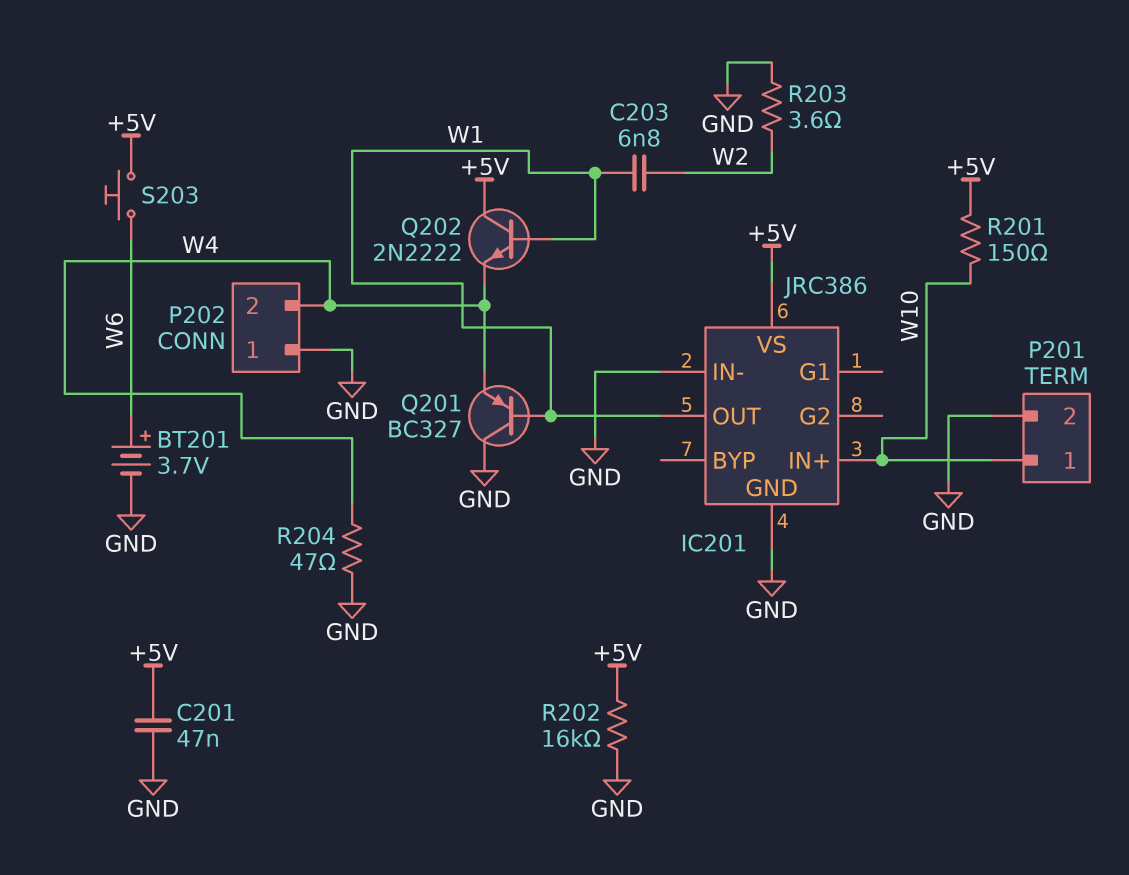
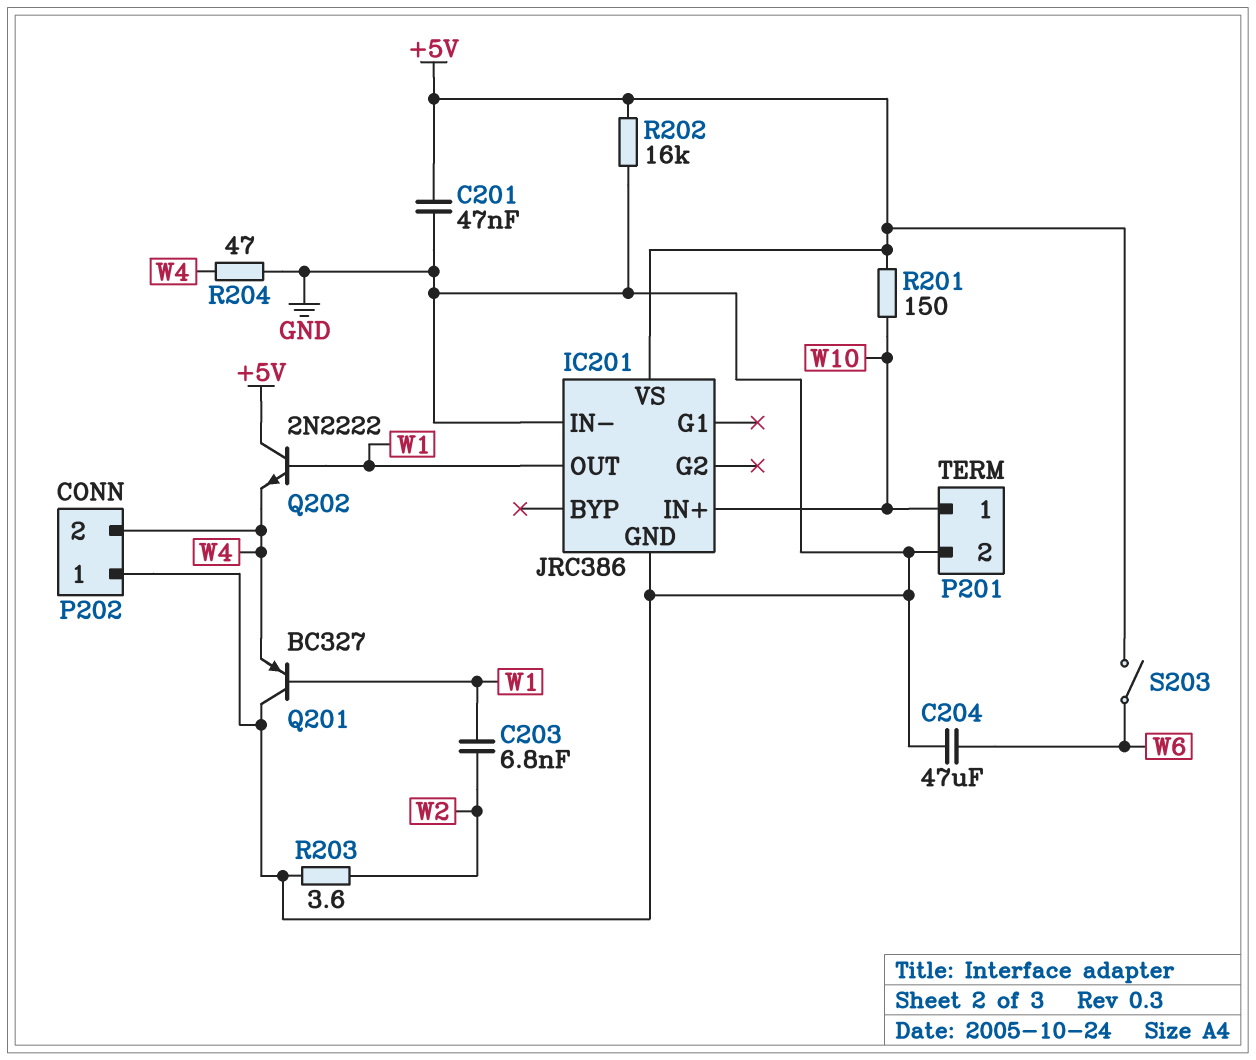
BT201: 3.7V (plus W6, minus GND) -> none
C204: none -> 47uF (GND, W6)
S203: button (+5V, W6) -> switch (+5V, W6)

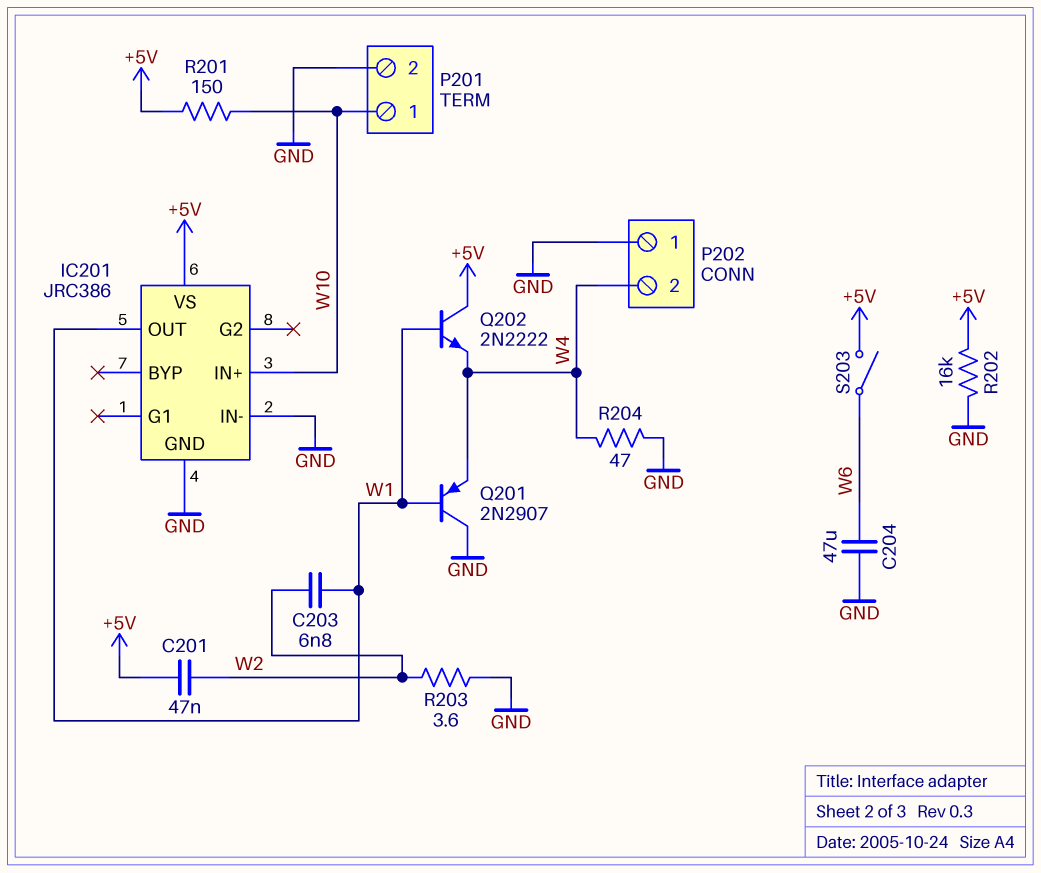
C201: 47nF (+5V, GND) -> 47nF (+5V, W2)
Q201: PNP BC327 (B W1, C GND, E W4) -> PNP 2N2907 (B W1, C GND, E W4)

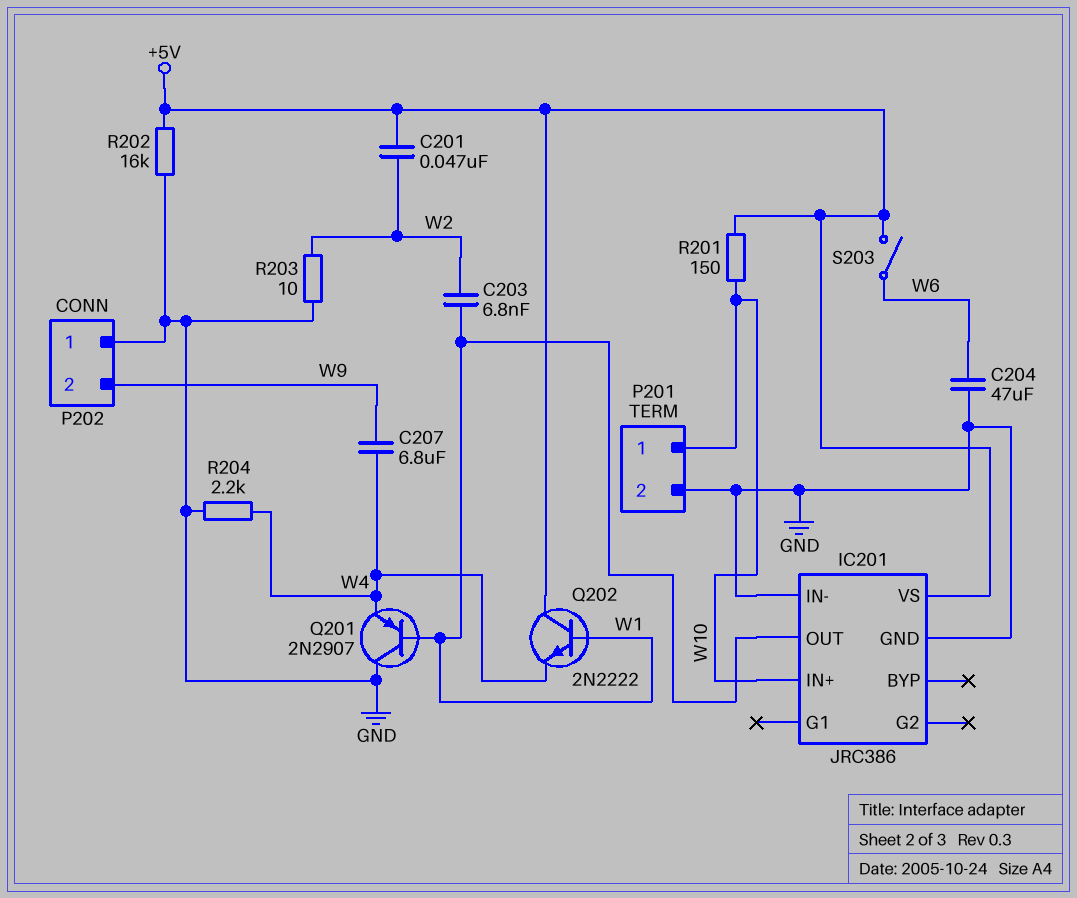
C207: none -> 6.8uF (W4, W9)
P202 pin 2: W4 -> W9
R203: 3.6 (GND, W2) -> 10 (GND, W2)
R204: 47 (GND, W4) -> 2.2k (GND, W4)

